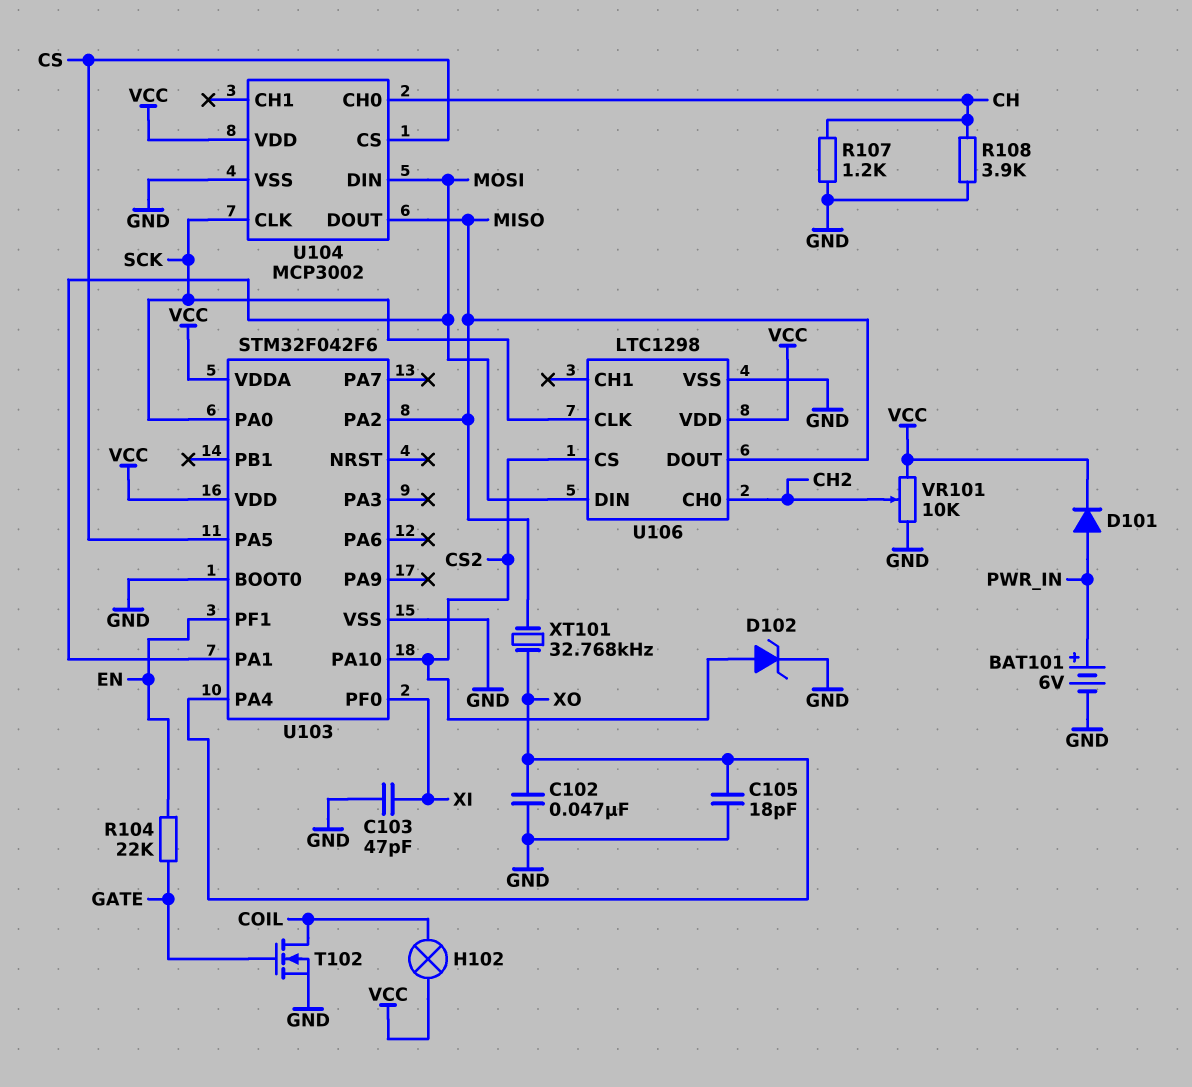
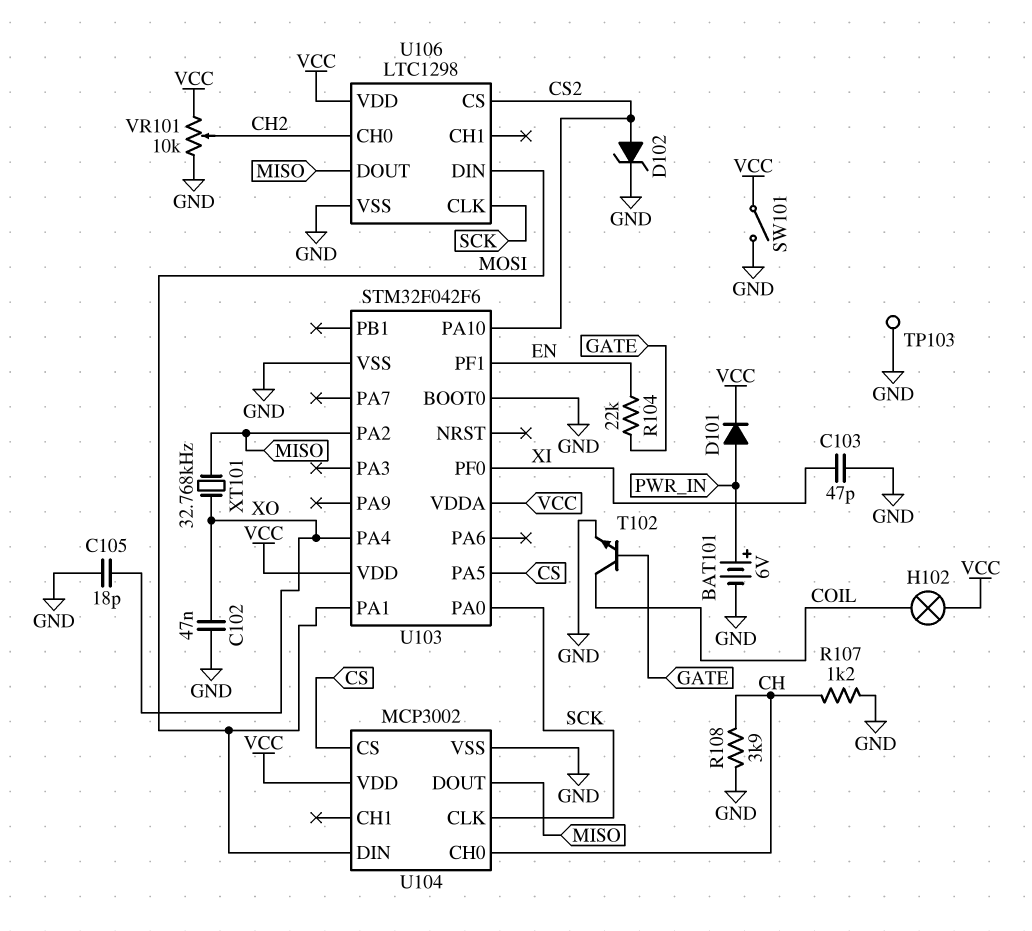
SW101: none -> switch (GND, VCC)
T102: NMOS (G GATE, D COIL, S GND) -> NPN (B GATE, C COIL, E GND)
TP103: none -> test point (GND)

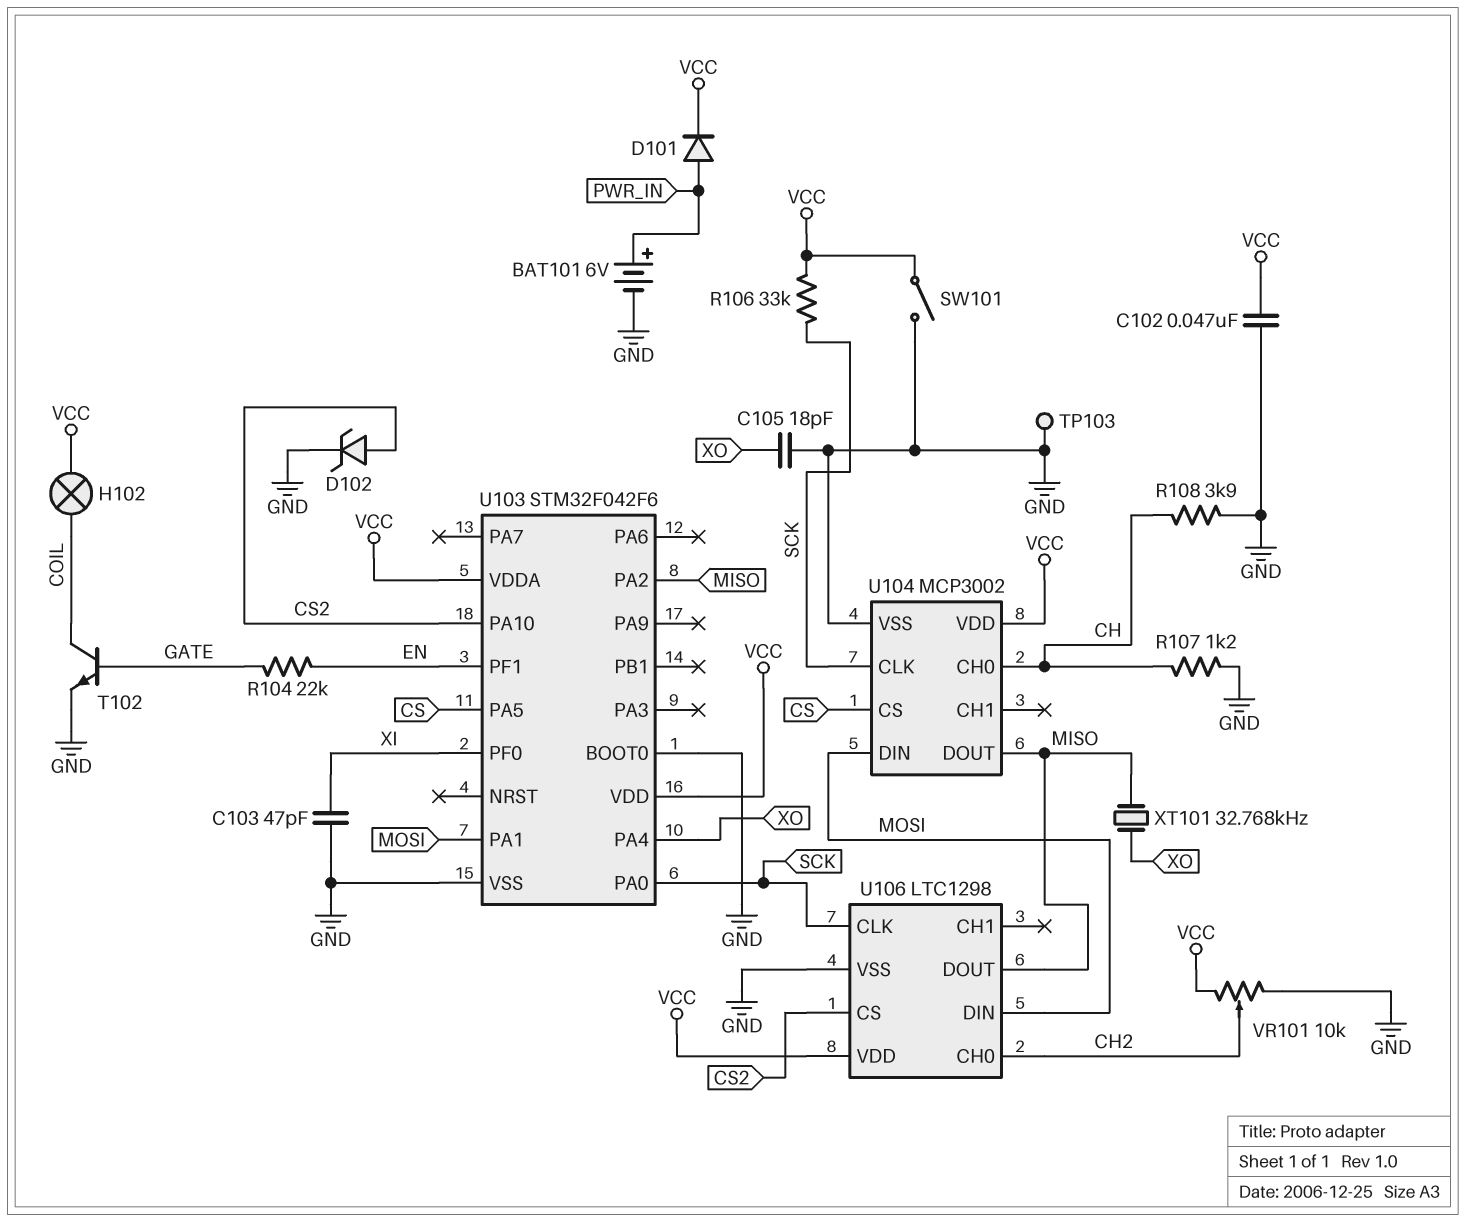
C102: 47nF (GND, XO) -> 47nF (GND, VCC)
R106: none -> 33k (SCK, VCC)

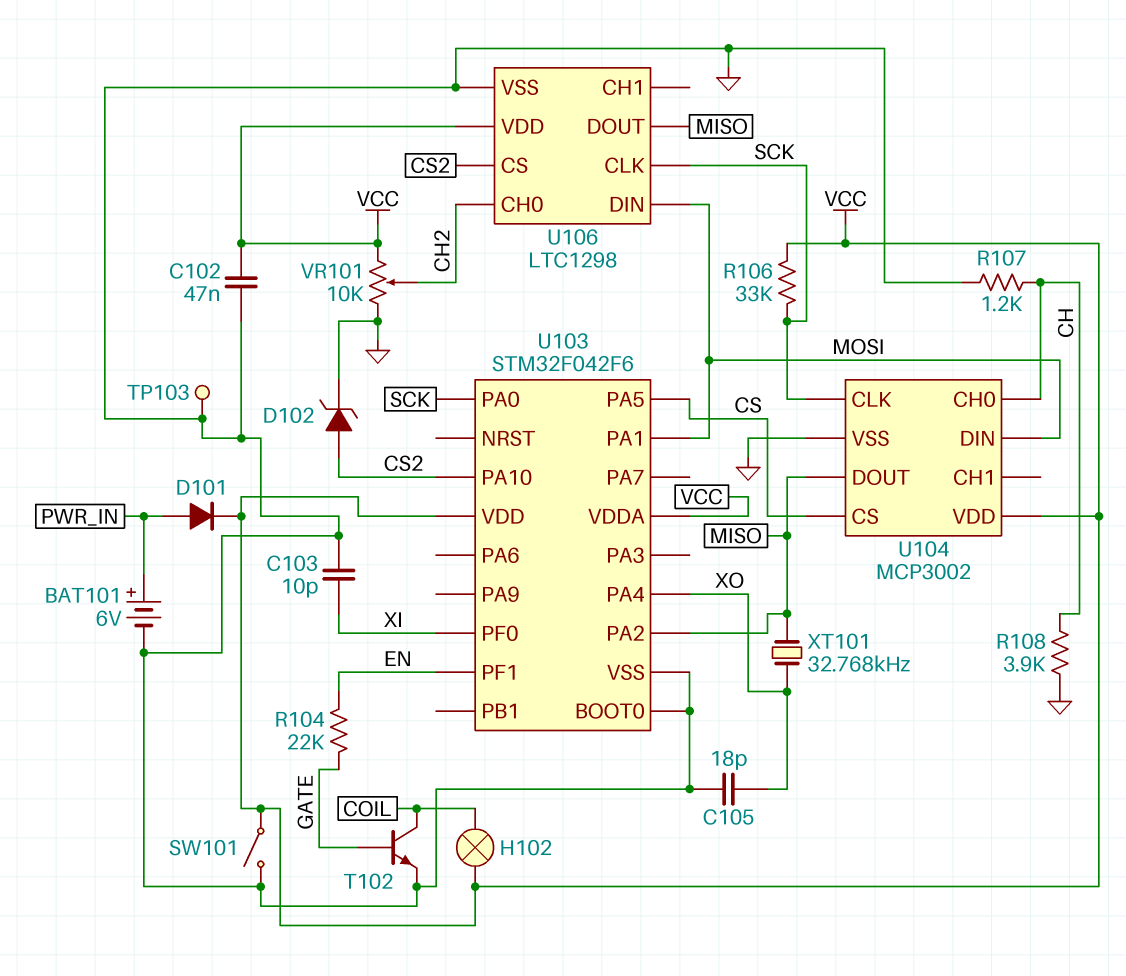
C103: 47pF (GND, XI) -> 10pF (GND, XI)

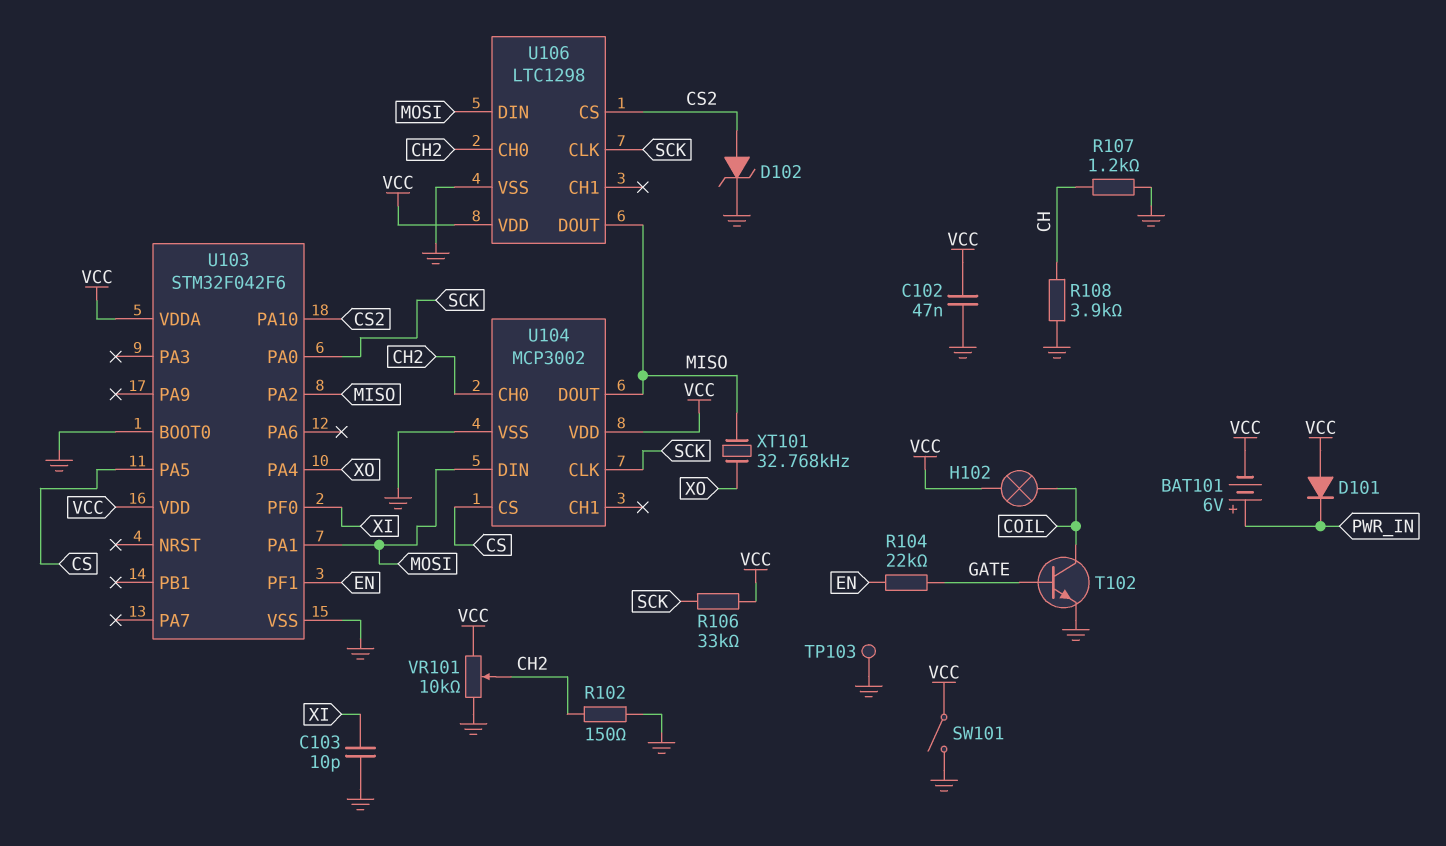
BAT101: 6V (plus PWR_IN, minus GND) -> 6V (plus PWR_IN, minus VCC)
C105: 18pF (GND, XO) -> none
D101: diode (A PWR_IN, K VCC) -> diode (A VCC, K PWR_IN)
R102: none -> 150 (CH2, GND)
U104 pin CH0: CH -> CH2

